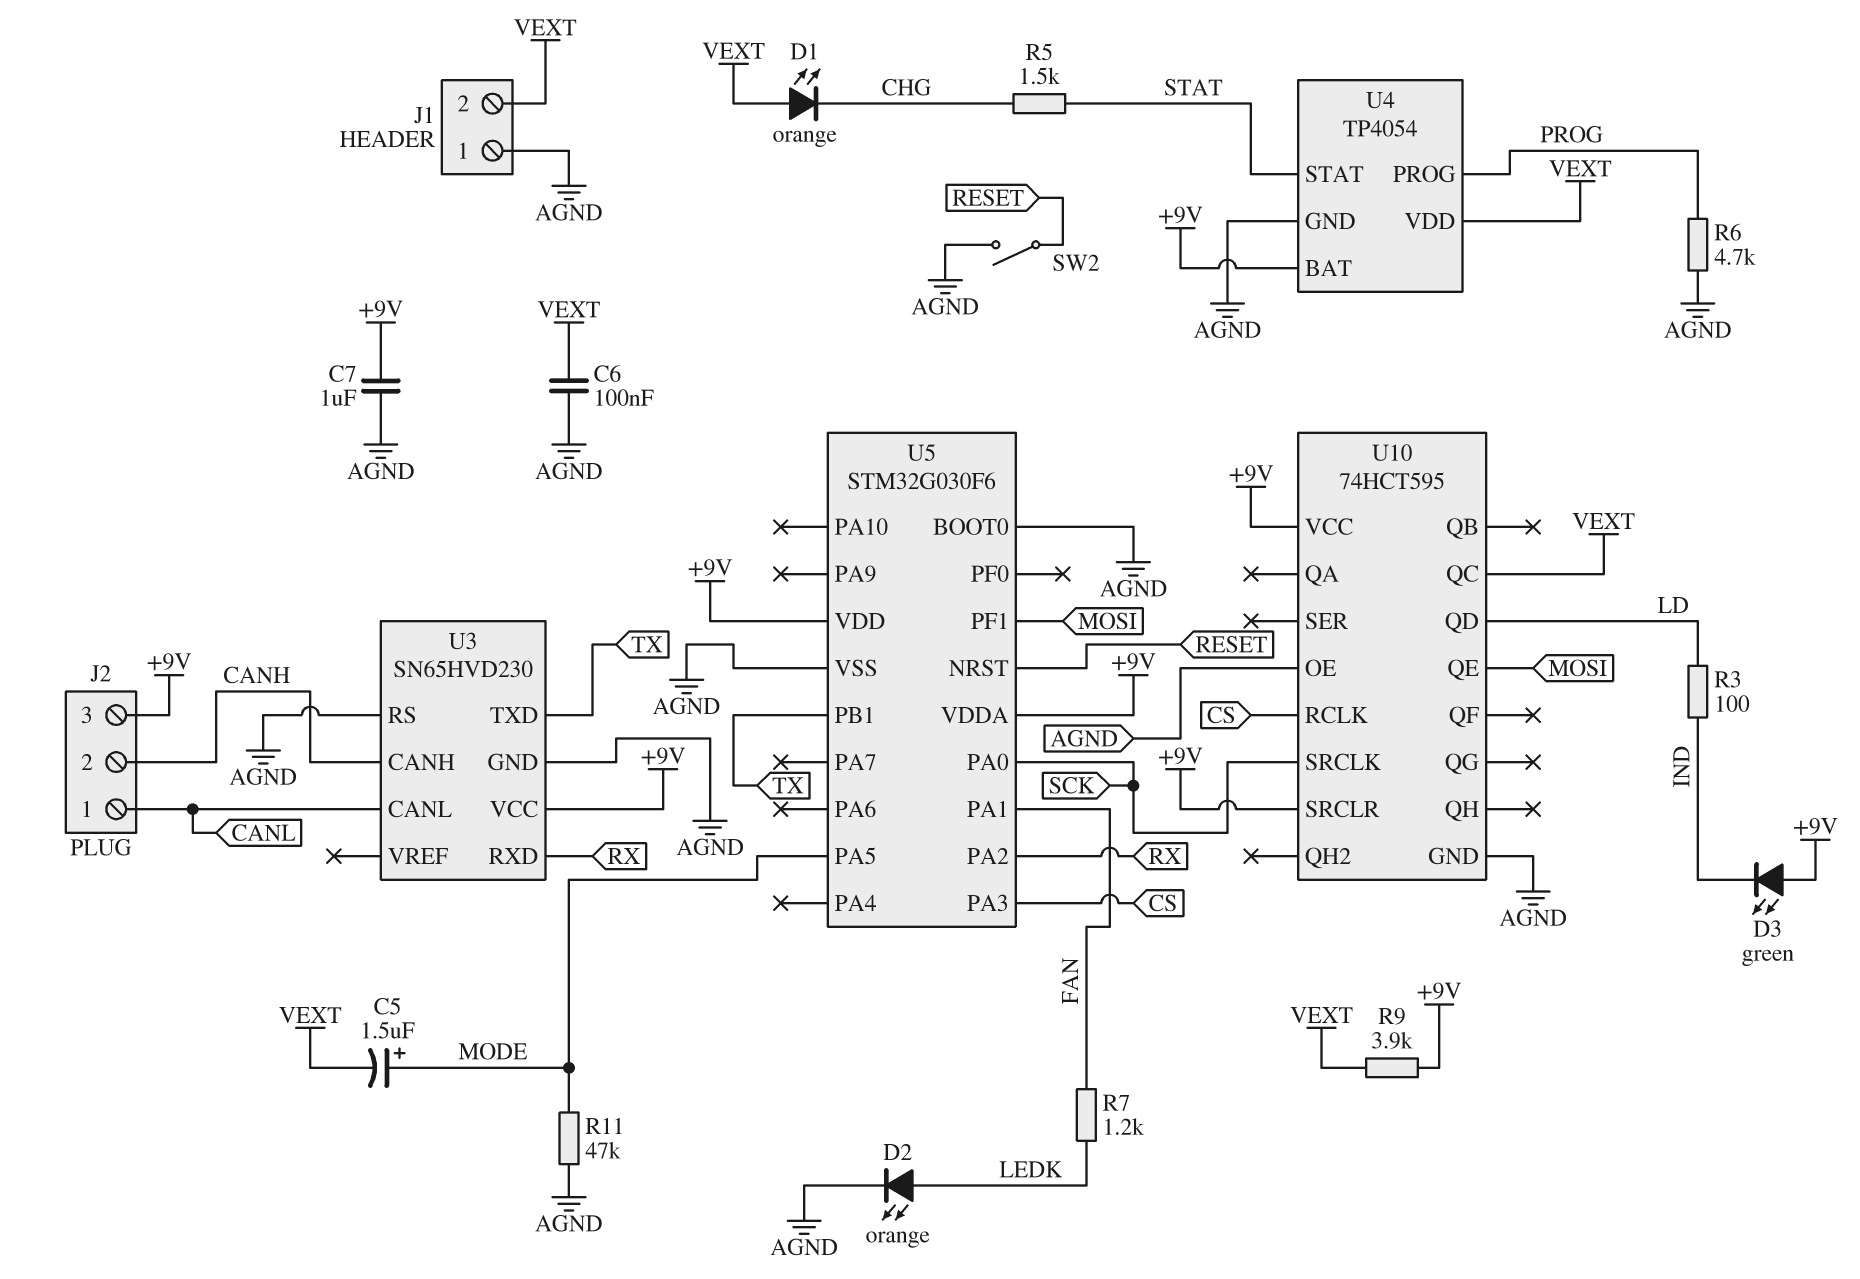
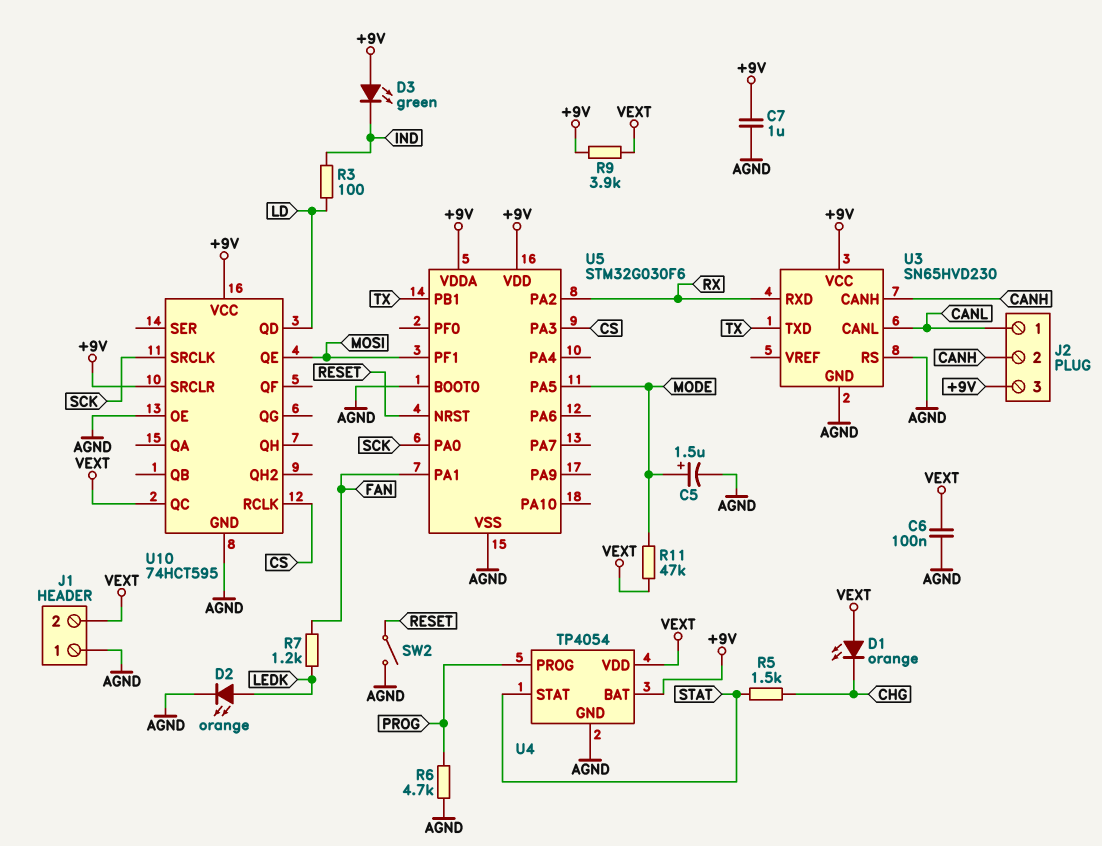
C5: 1.5uF (plus MODE, minus VEXT) -> 1.5uF (plus MODE, minus AGND)
R11: 47k (AGND, MODE) -> 47k (MODE, VEXT)

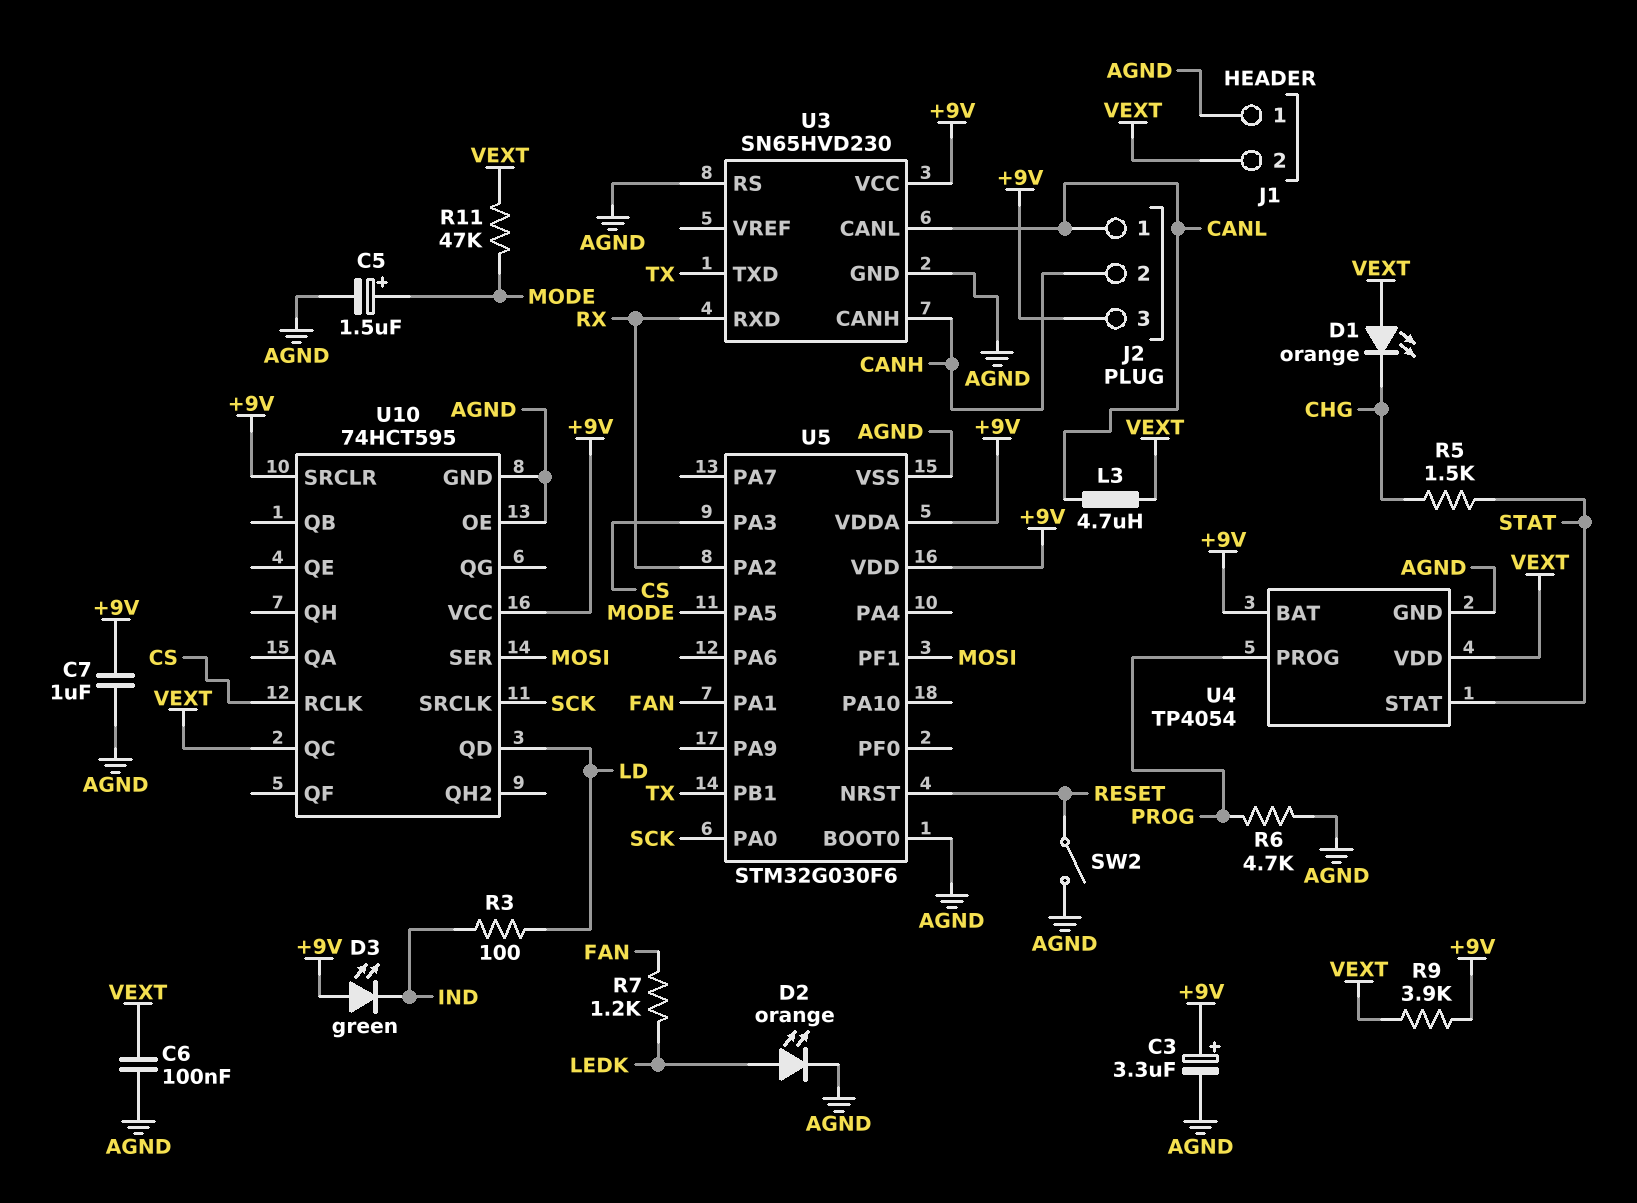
C3: none -> 3.3uF (plus +9V, minus AGND)
L3: none -> 4.7uH (CANL, VEXT)
U10 pin QE: MOSI -> none
U10 pin SER: none -> MOSI

